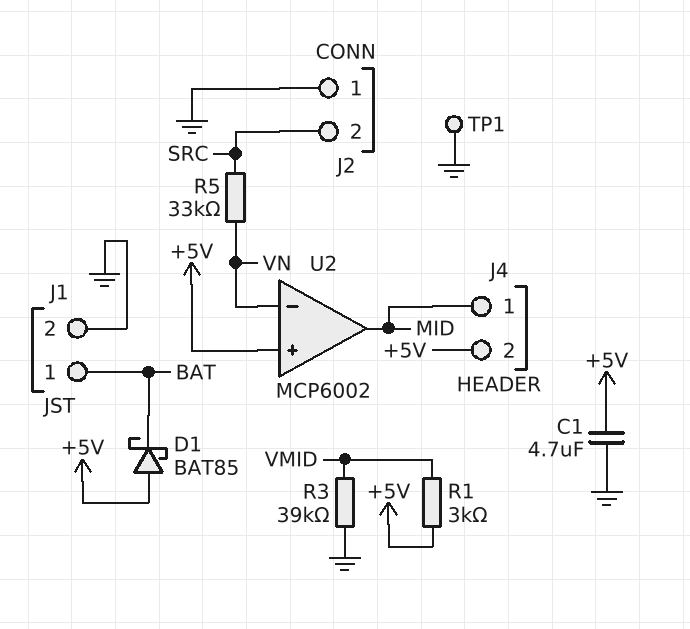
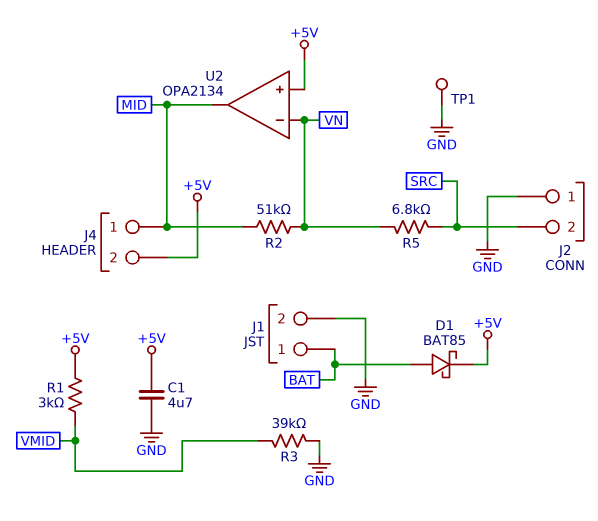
D1: schottky BAT85 (A +5V, K BAT) -> schottky BAT85 (A BAT, K +5V)
R2: none -> 51k (MID, VN)
R5: 33k (SRC, VN) -> 6.8k (SRC, VN)
U2: MCP6002 -> OPA2134

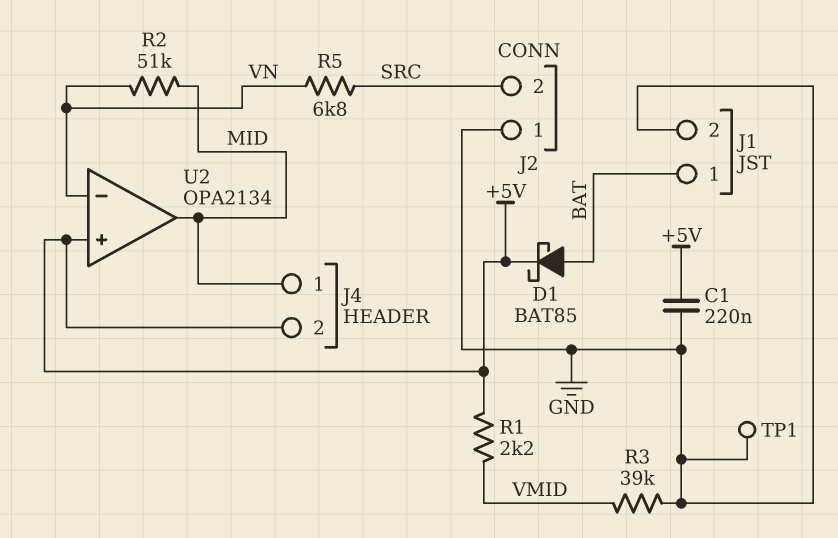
C1: 4.7uF (+5V, GND) -> 220nF (+5V, GND)
R1: 3k (+5V, VMID) -> 2.2k (+5V, VMID)

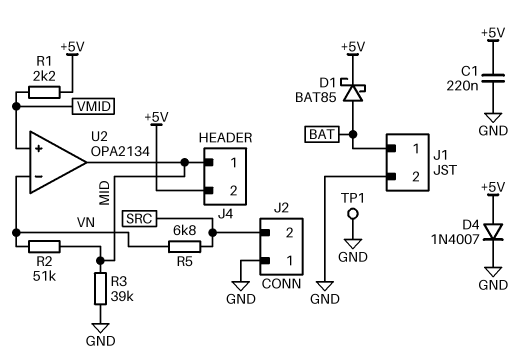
D4: none -> diode 1N4007 (A +5V, K GND)
R3: 39k (GND, VMID) -> 39k (GND, MID)
U2 pin in+: +5V -> VMID

